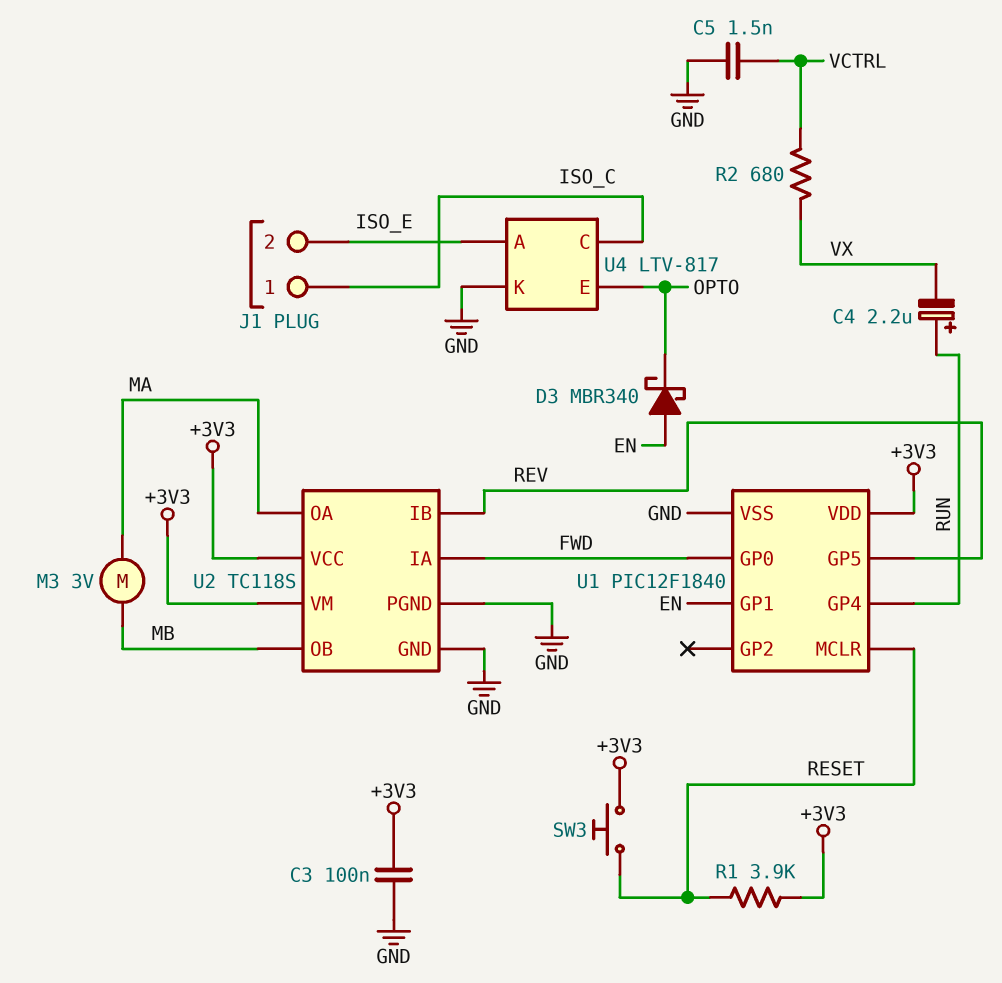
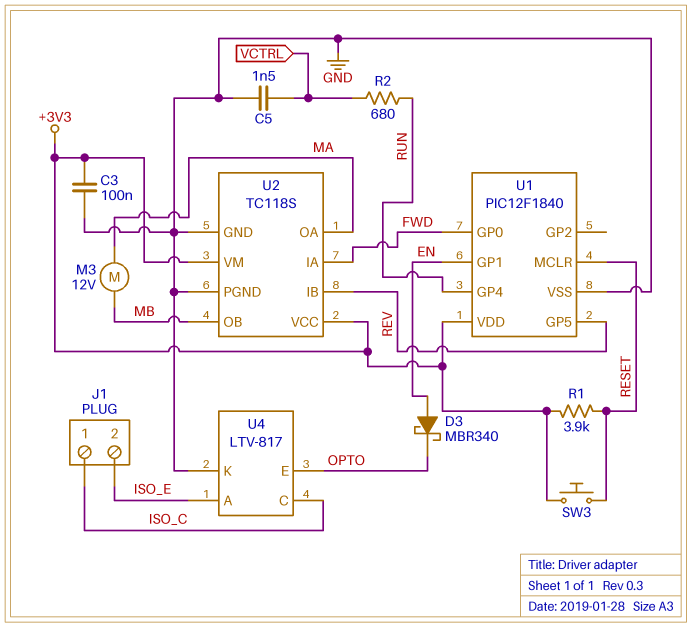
C4: 2.2uF (plus RUN, minus VX) -> none
M3: motor 3V (MA, MB) -> motor 12V (MA, MB)
R2: 680 (VCTRL, VX) -> 680 (RUN, VCTRL)

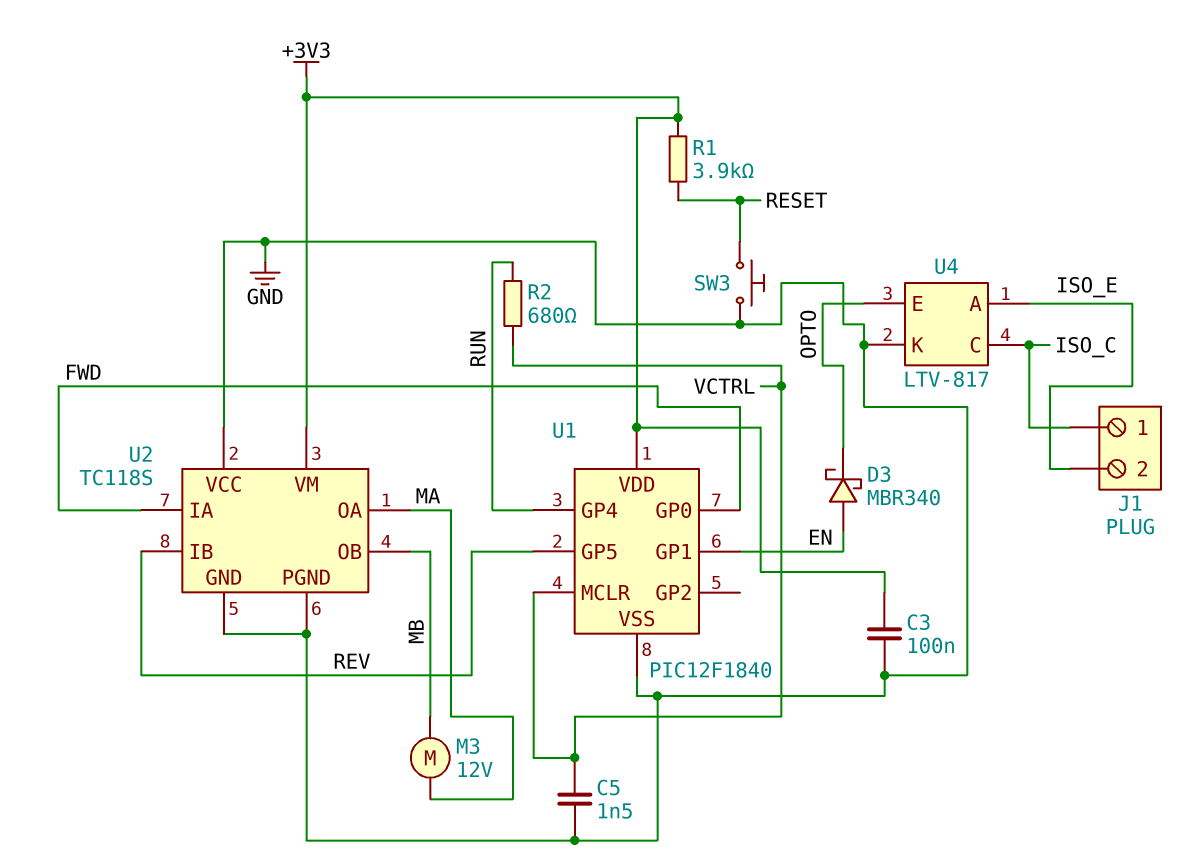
SW3: button (+3V3, RESET) -> button (GND, RESET)
U1 pin MCLR: RESET -> VCTRL
U2 pin VCC: +3V3 -> GND

